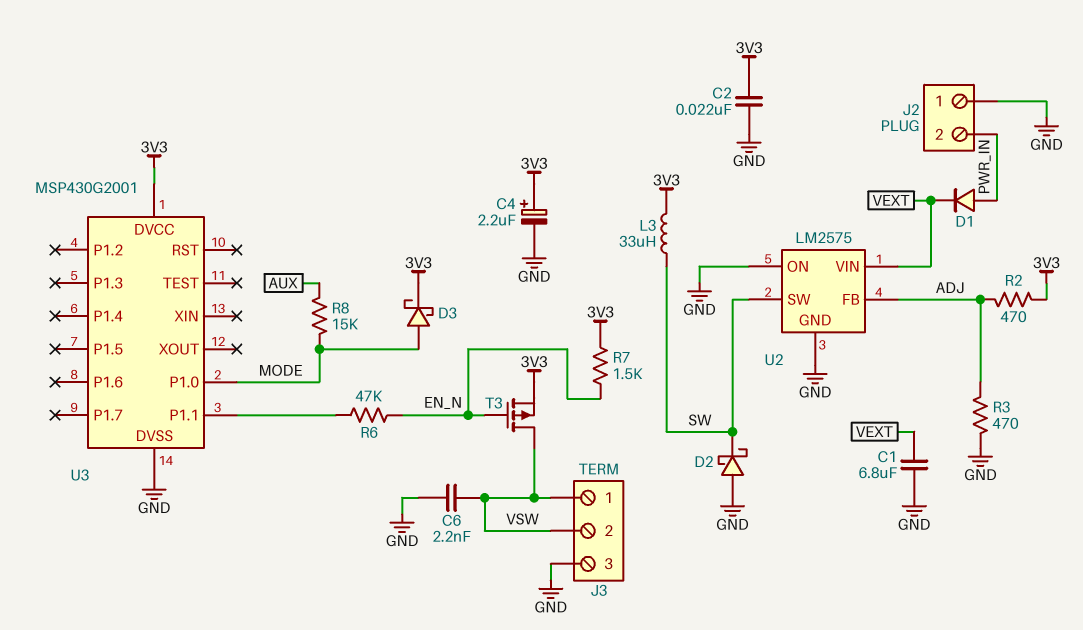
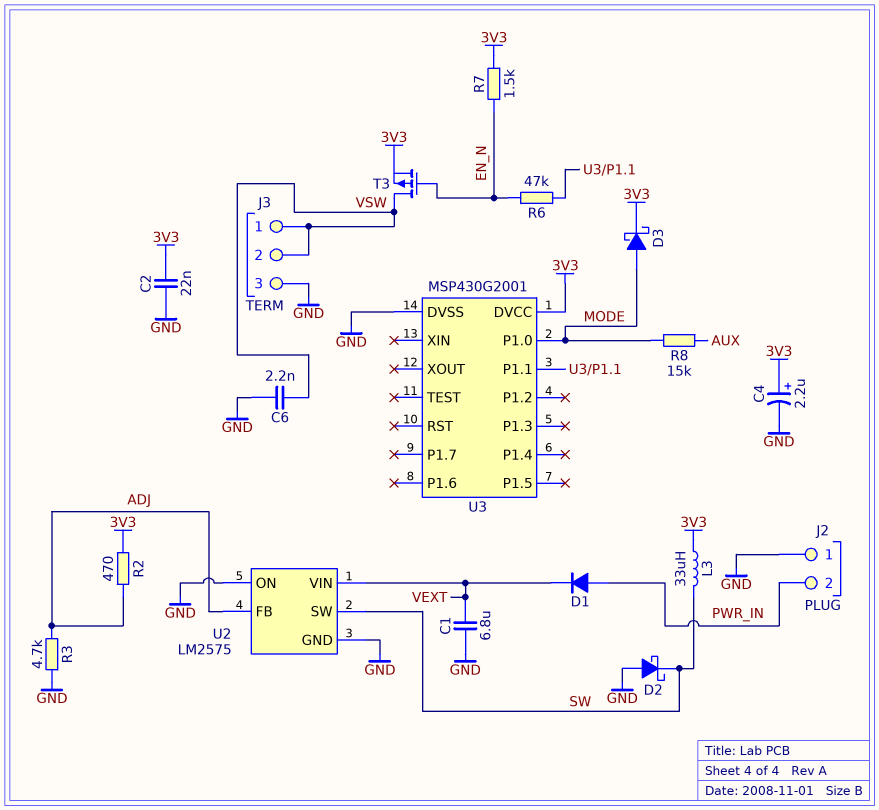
R3: 470 (ADJ, GND) -> 4.7k (ADJ, GND)

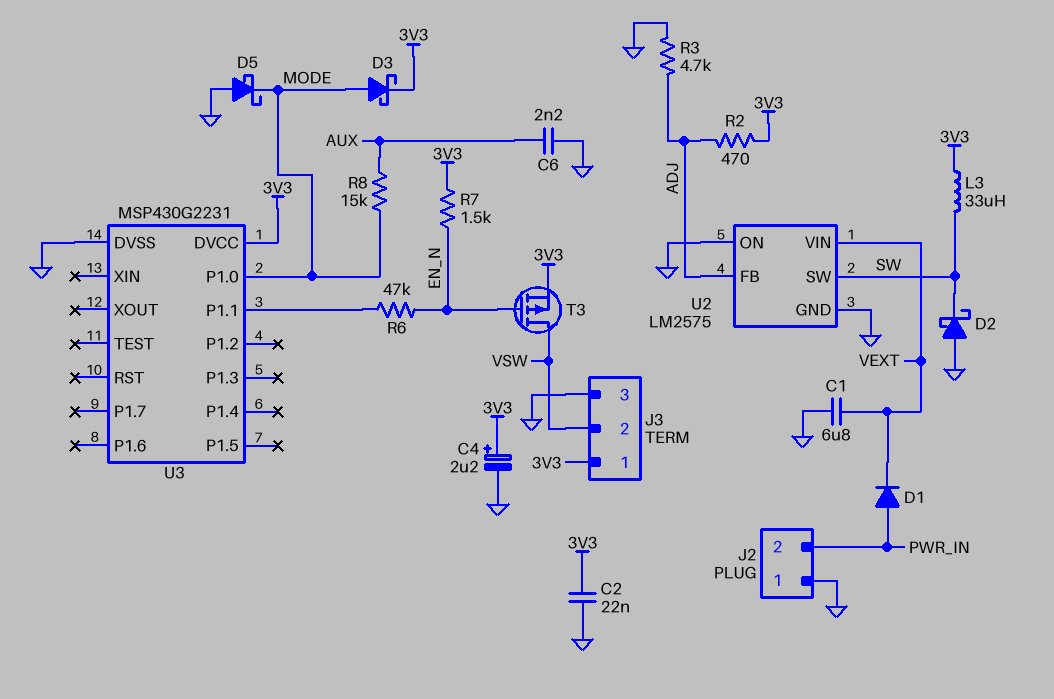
C6: 2.2nF (GND, VSW) -> 2.2nF (AUX, GND)
D5: none -> schottky (A GND, K MODE)
J3 pin 1: VSW -> 3V3
U3: MSP430G2001 -> MSP430G2231

